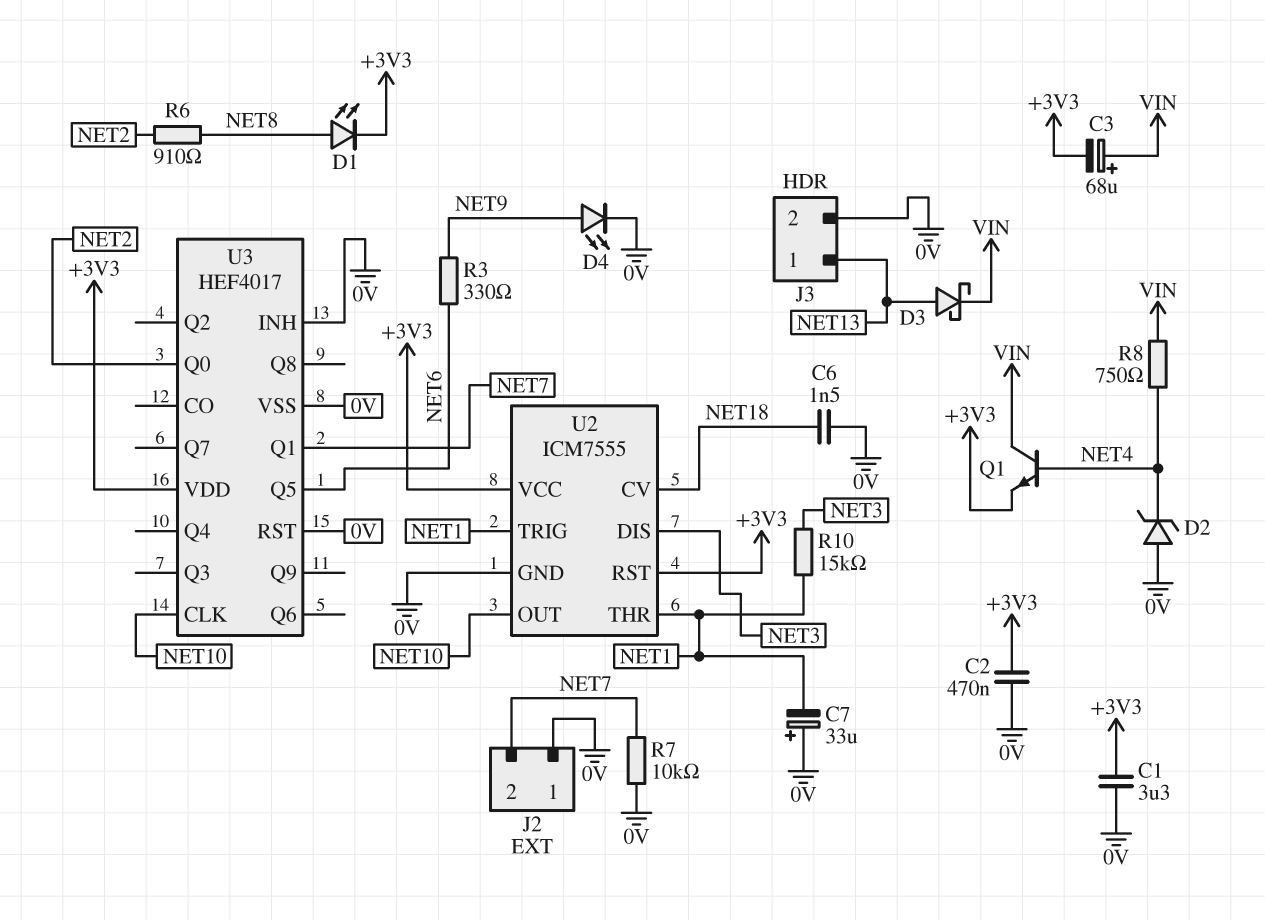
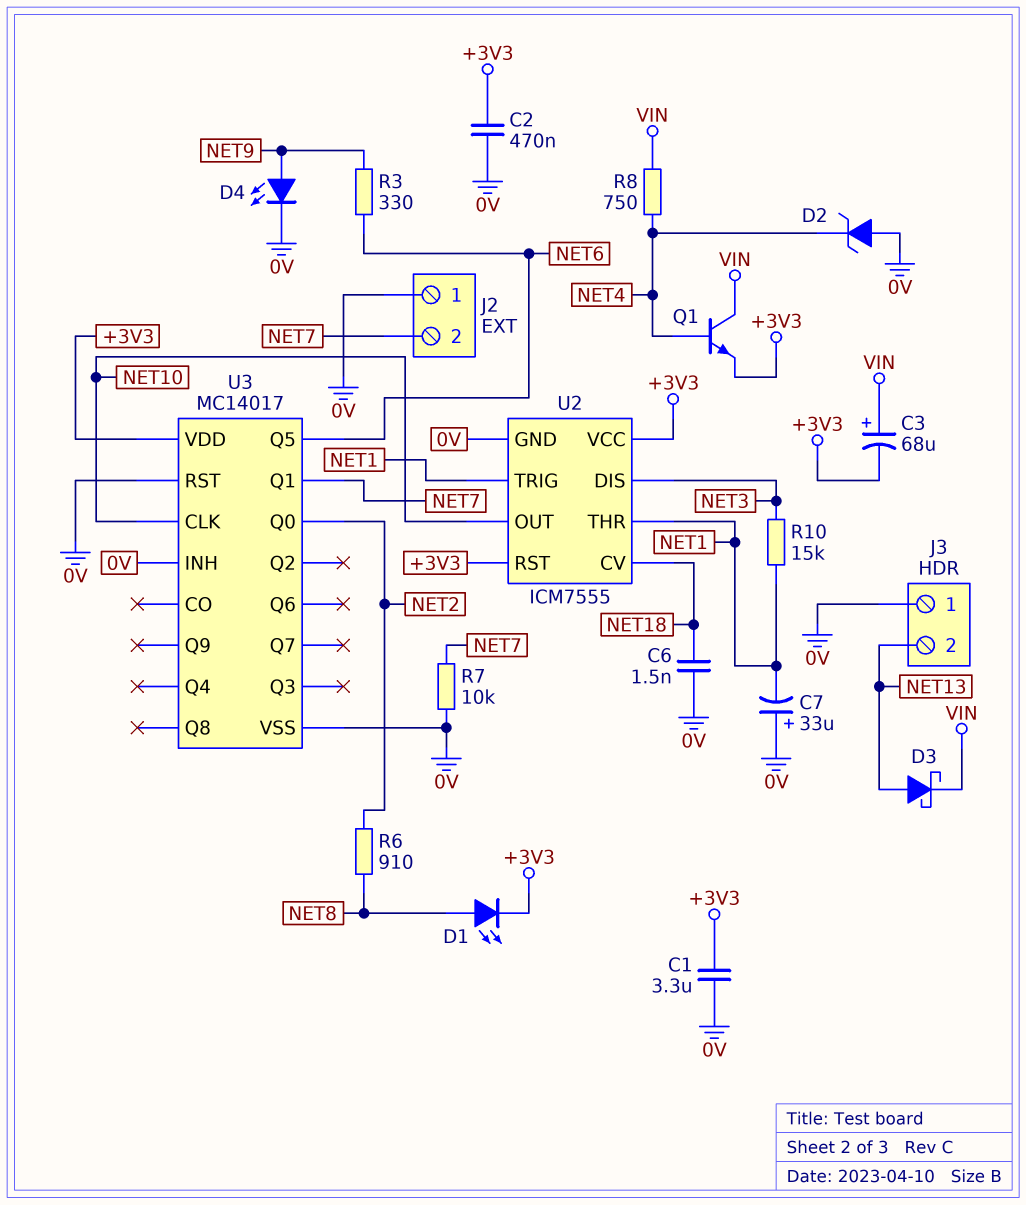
J3 pin 1: NET13 -> 0V
J3 pin 2: 0V -> NET13
U3: HEF4017 -> MC14017

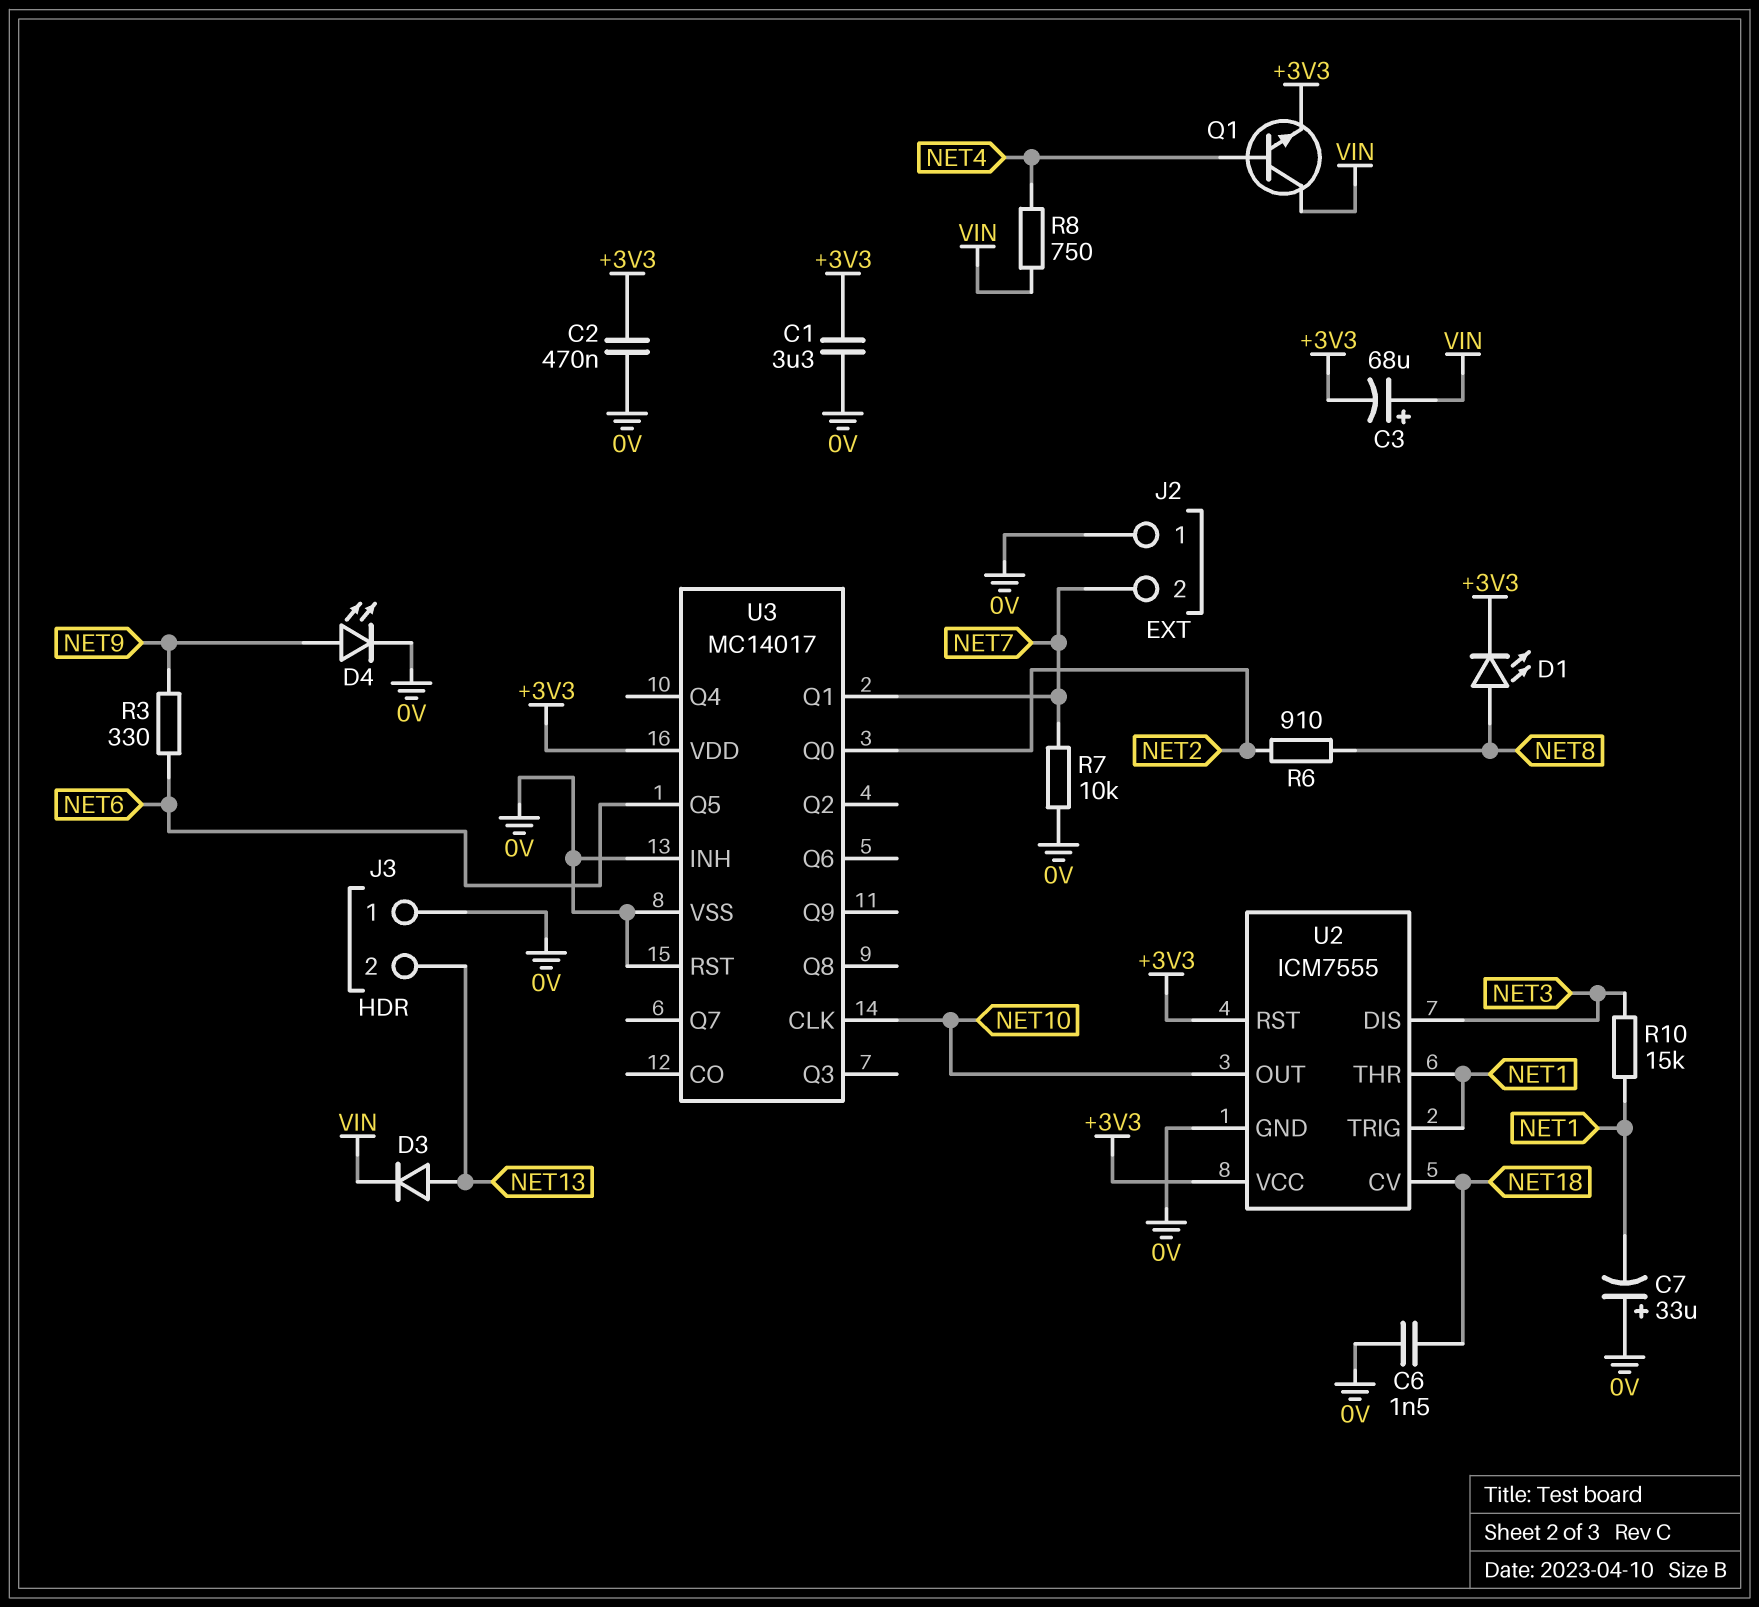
D2: zener (A 0V, K NET4) -> none
D3: schottky (A NET13, K VIN) -> diode (A NET13, K VIN)

